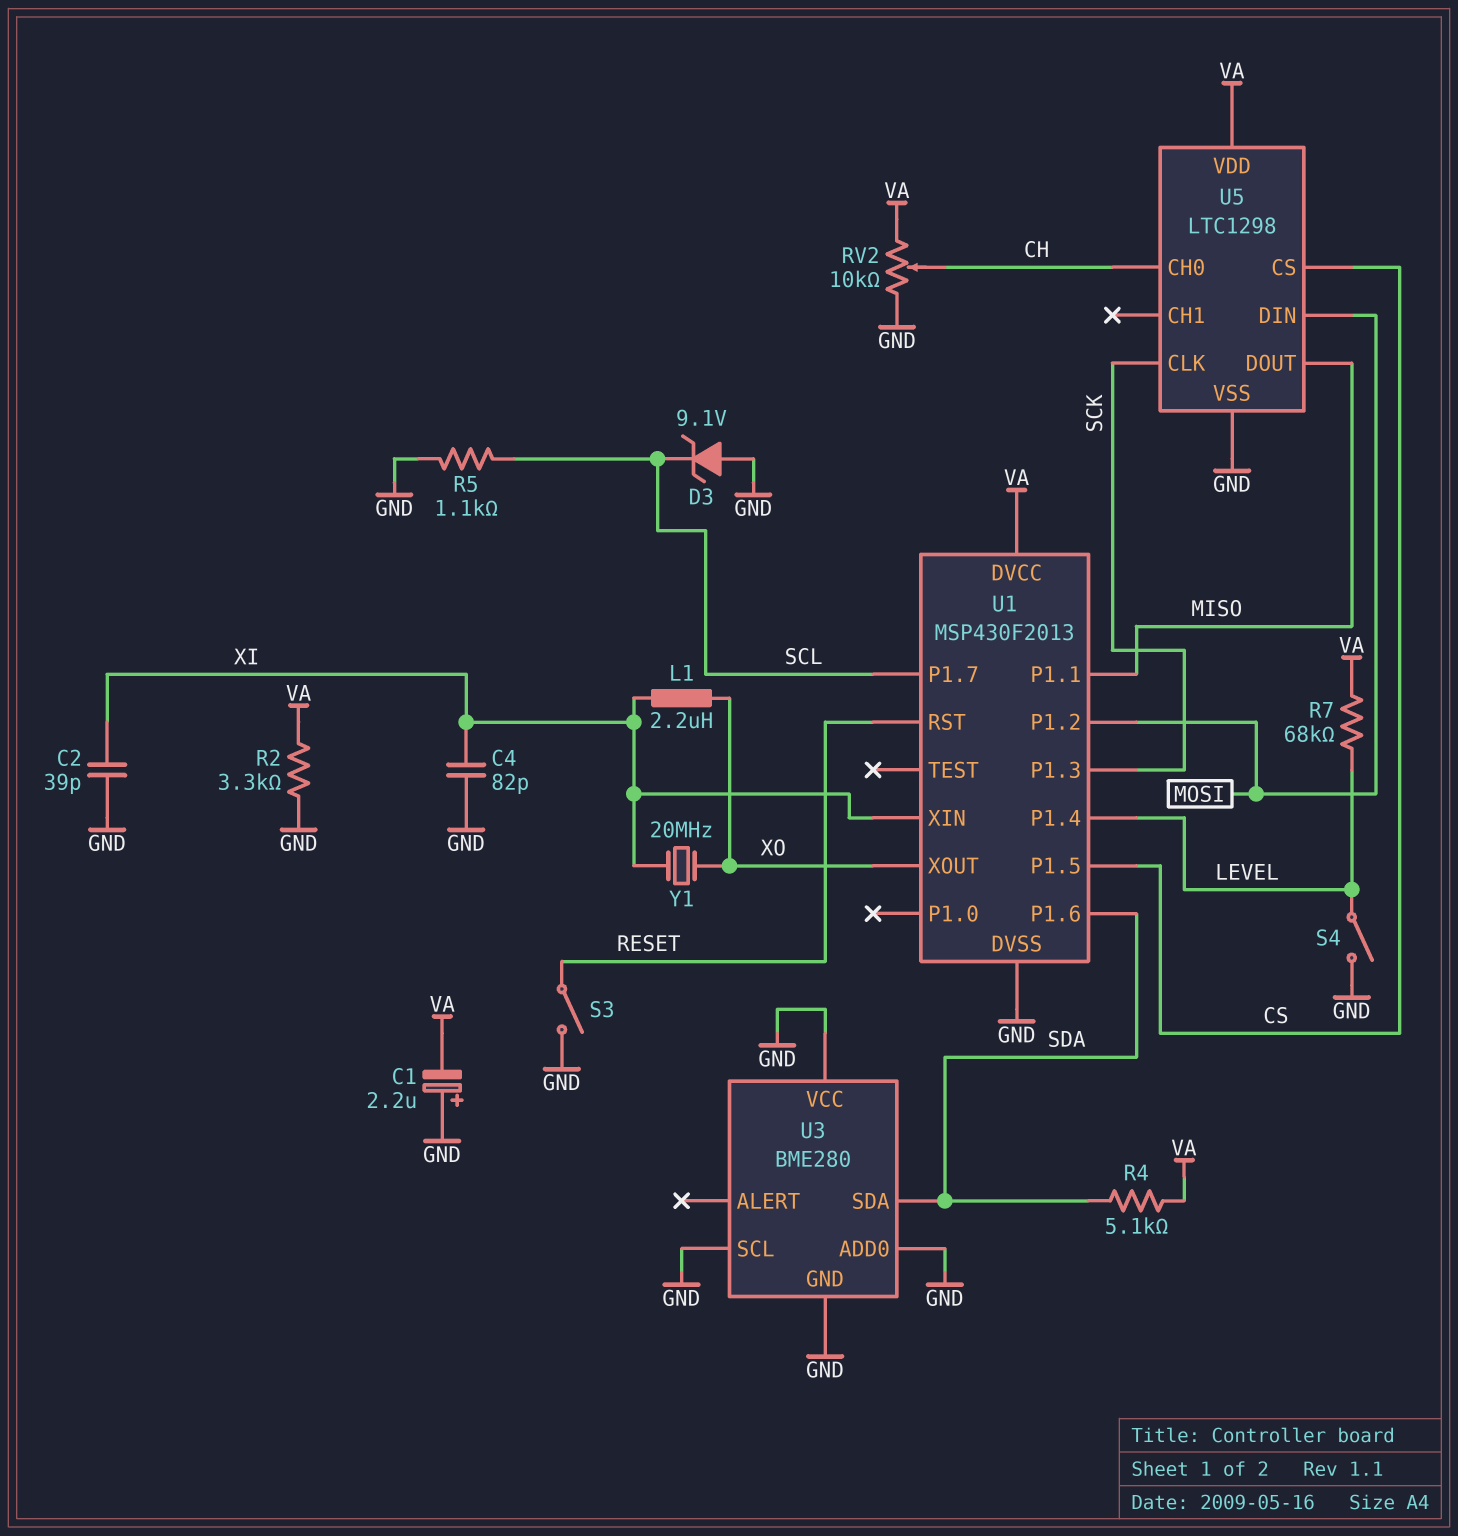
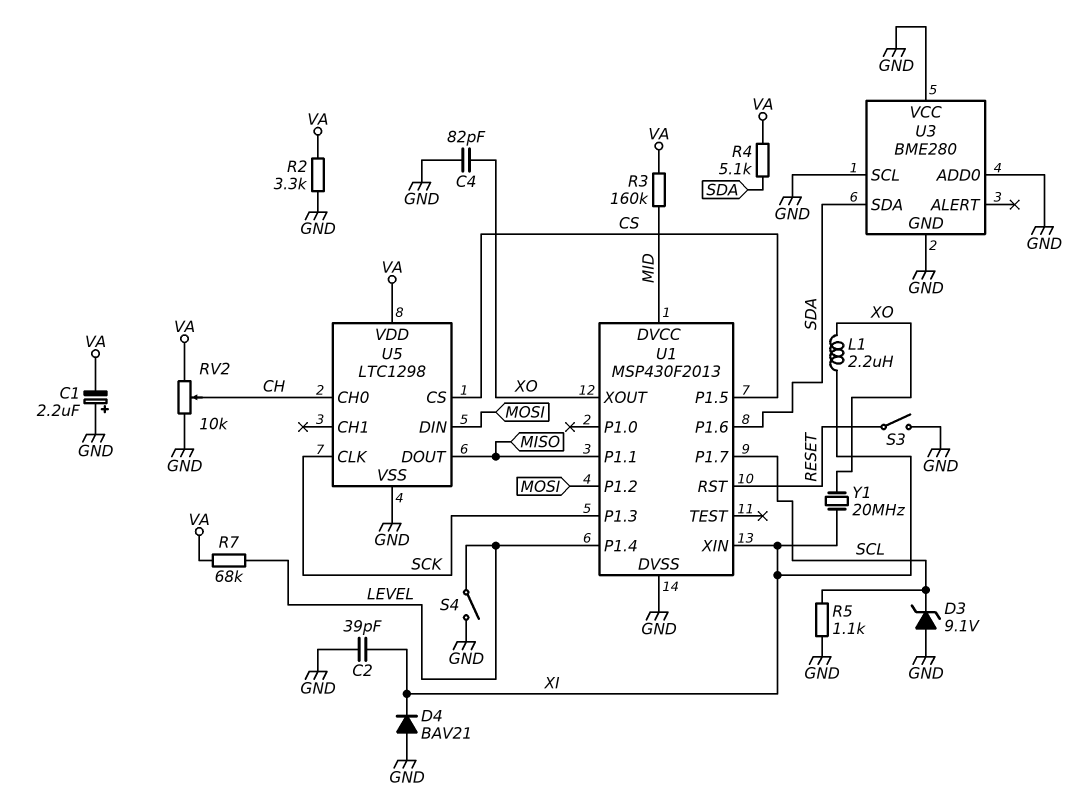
C4: 82pF (GND, XI) -> 82pF (GND, XO)
D4: none -> diode BAV21 (A GND, K XI)
R3: none -> 160k (MID, VA)
U1 pin DVCC: VA -> MID

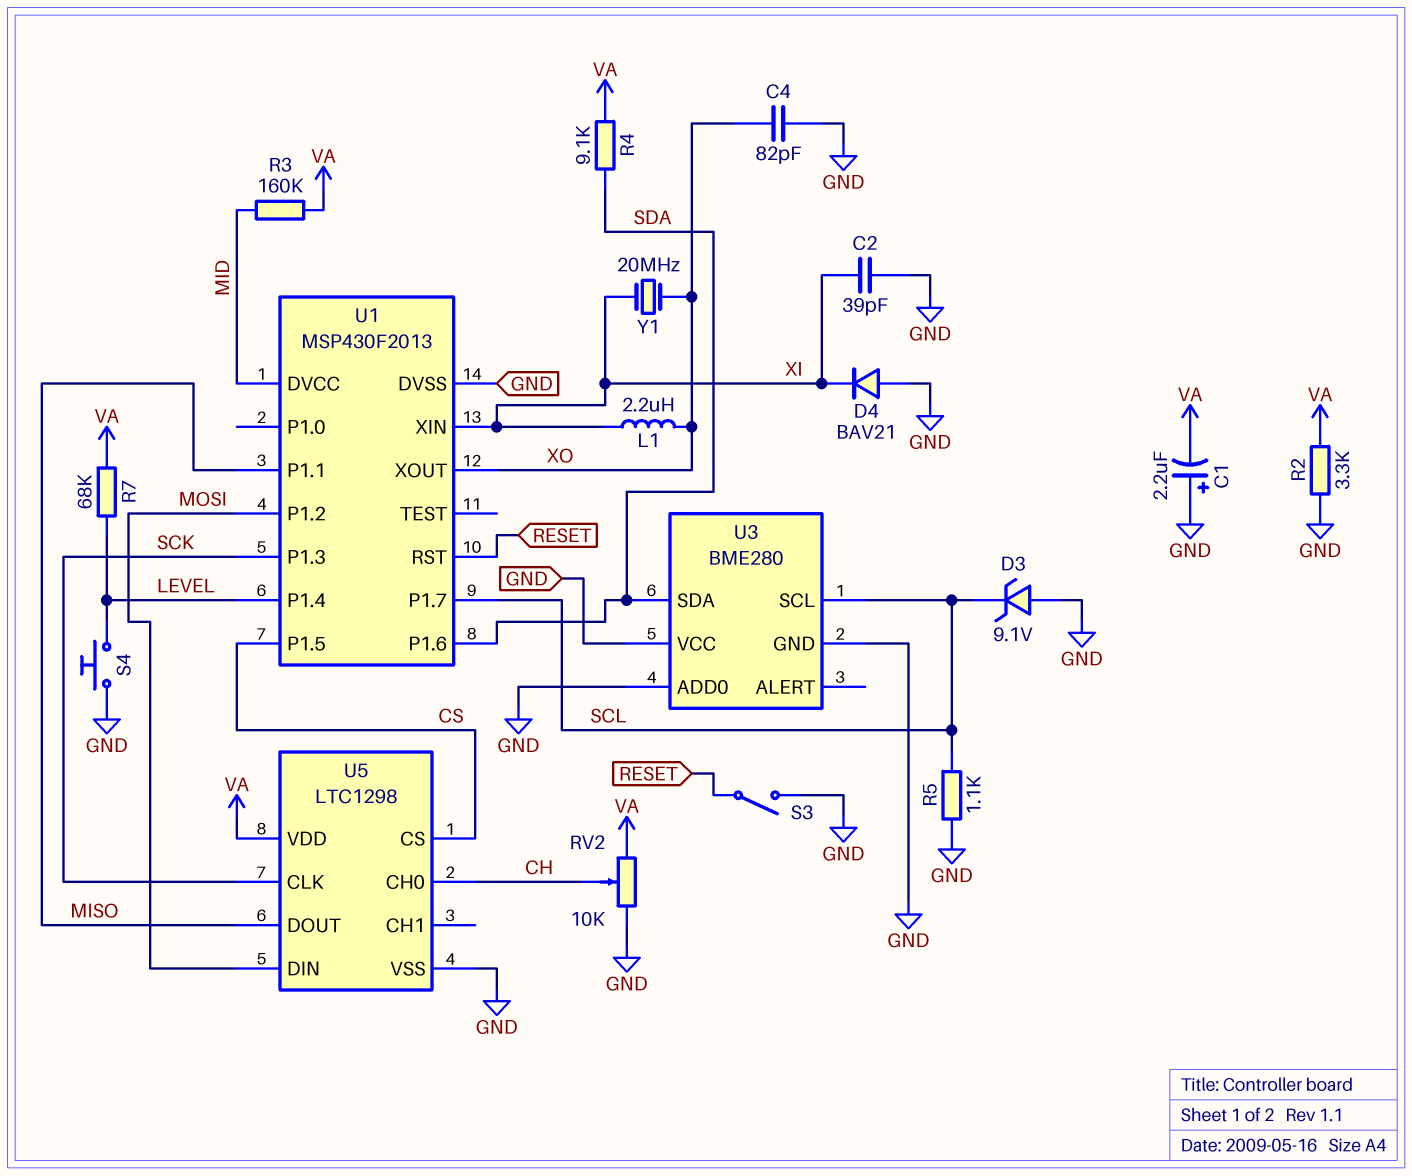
R4: 5.1k (SDA, VA) -> 9.1k (SDA, VA)
S4: switch (GND, LEVEL) -> button (GND, LEVEL)
U3 pin SCL: GND -> SCL

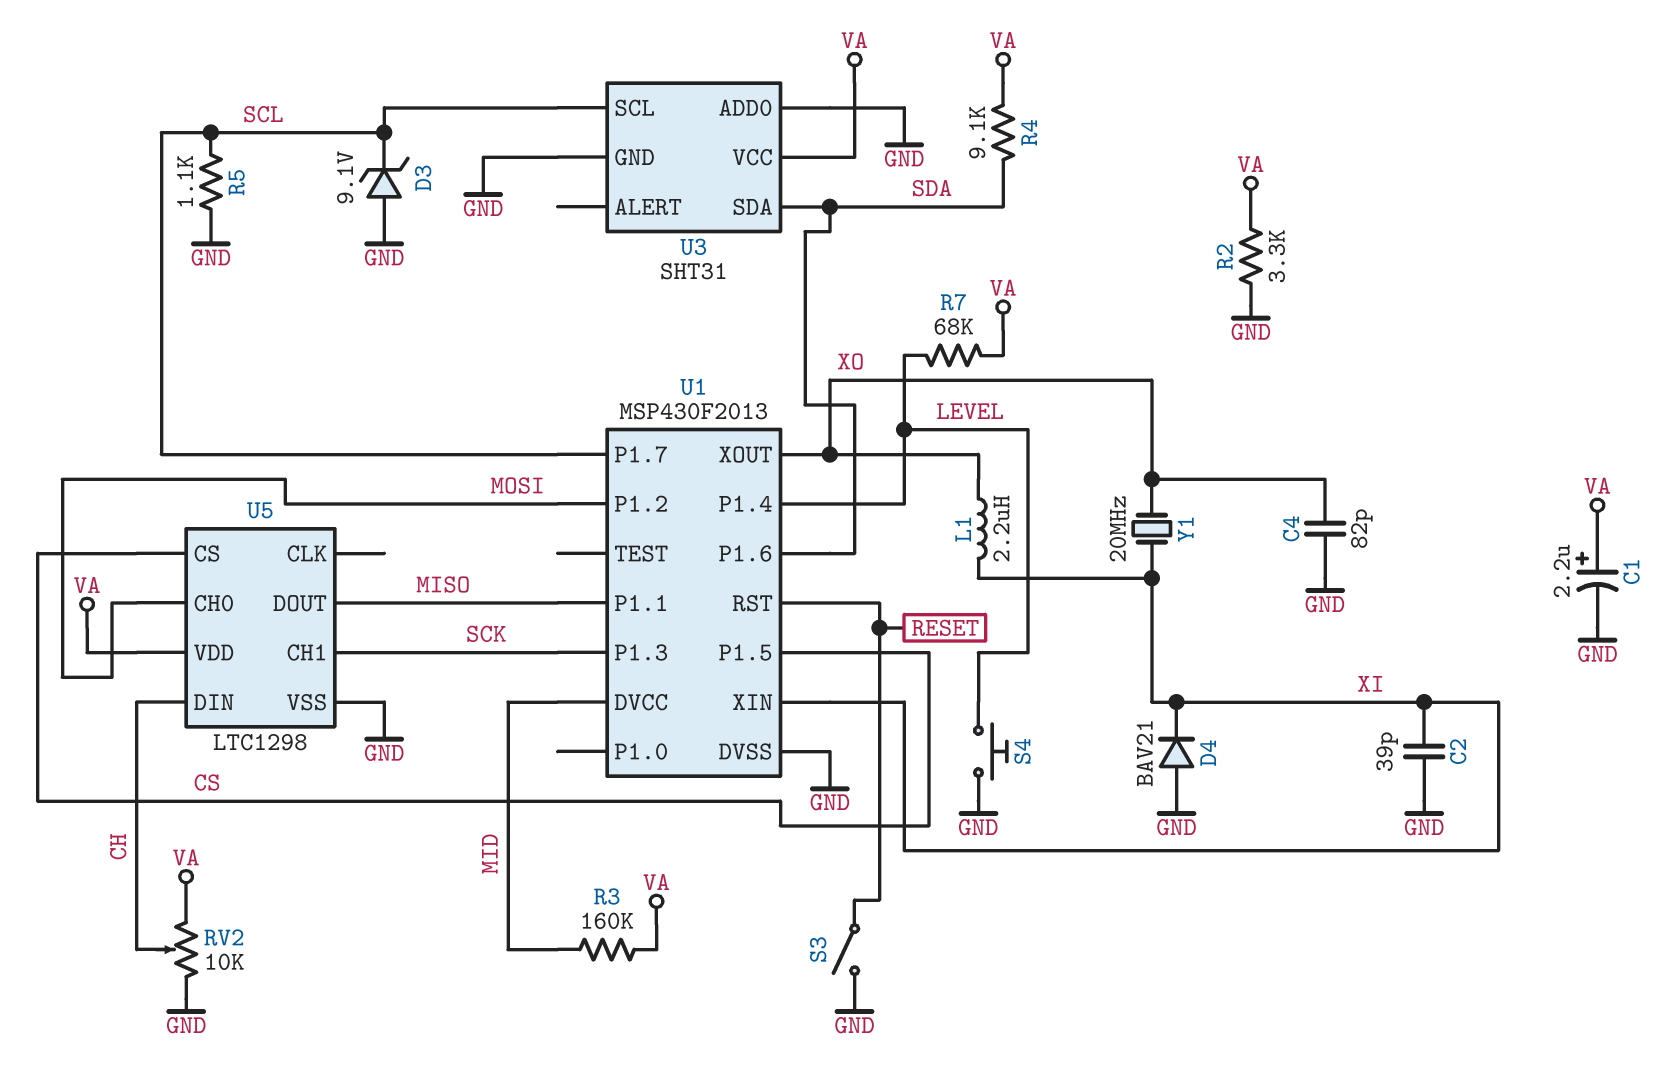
C1: 2.2uF (plus GND, minus VA) -> 2.2uF (plus VA, minus GND)
U3: BME280 -> SHT31
U3 pin VCC: GND -> VA
U5 pin CH0: CH -> MOSI
U5 pin CH1: none -> SCK
U5 pin CLK: SCK -> none
U5 pin DIN: MOSI -> CH

